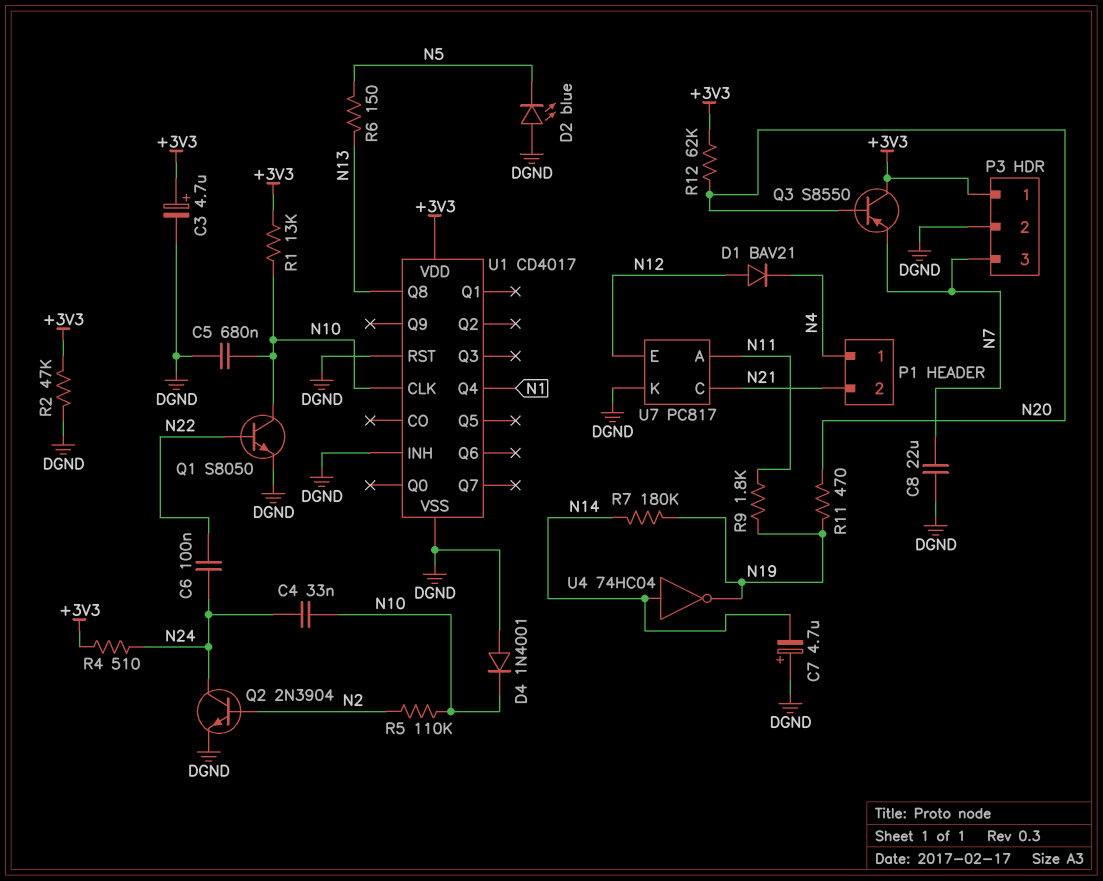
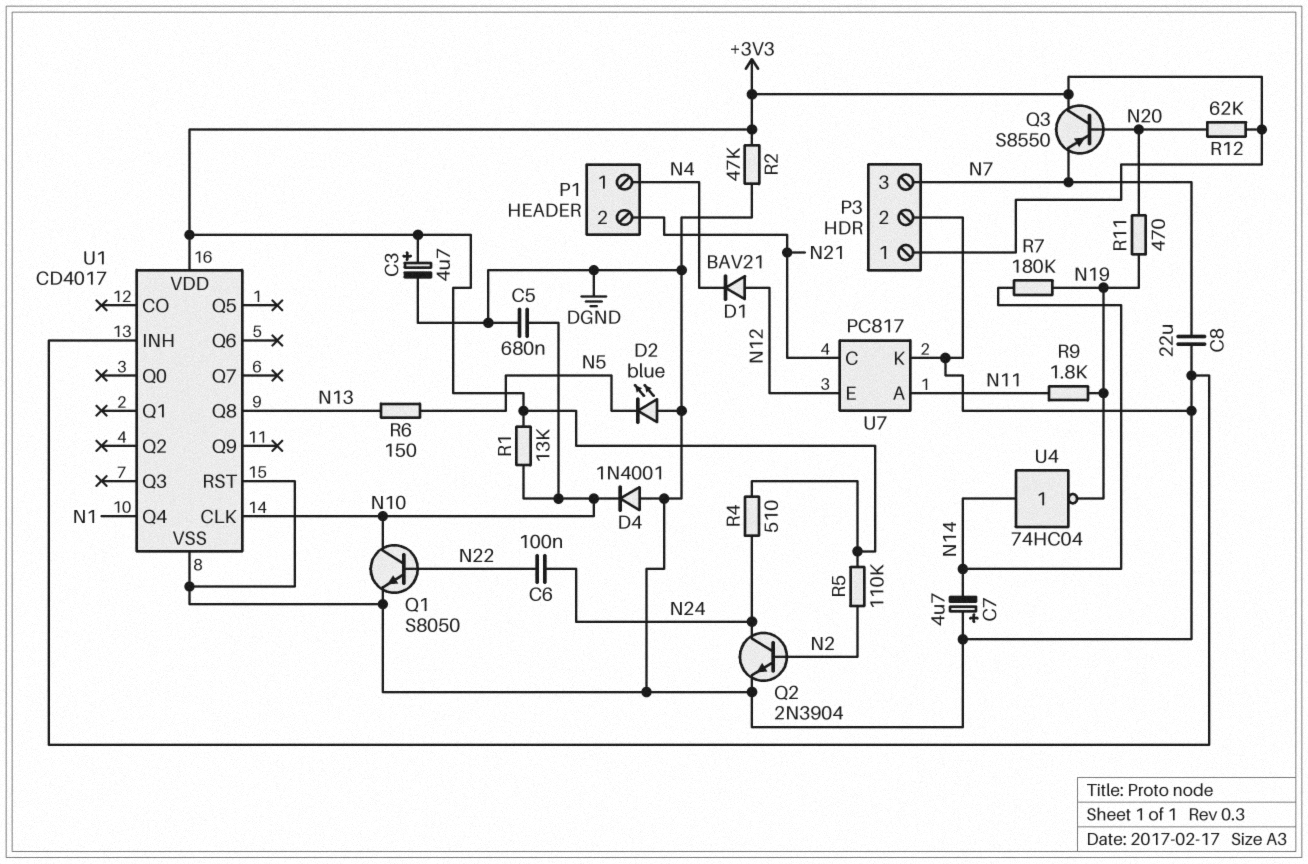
C4: 33nF (N10, N24) -> none
R5: 110k (N2, N10) -> 110k (+3V3, N2)

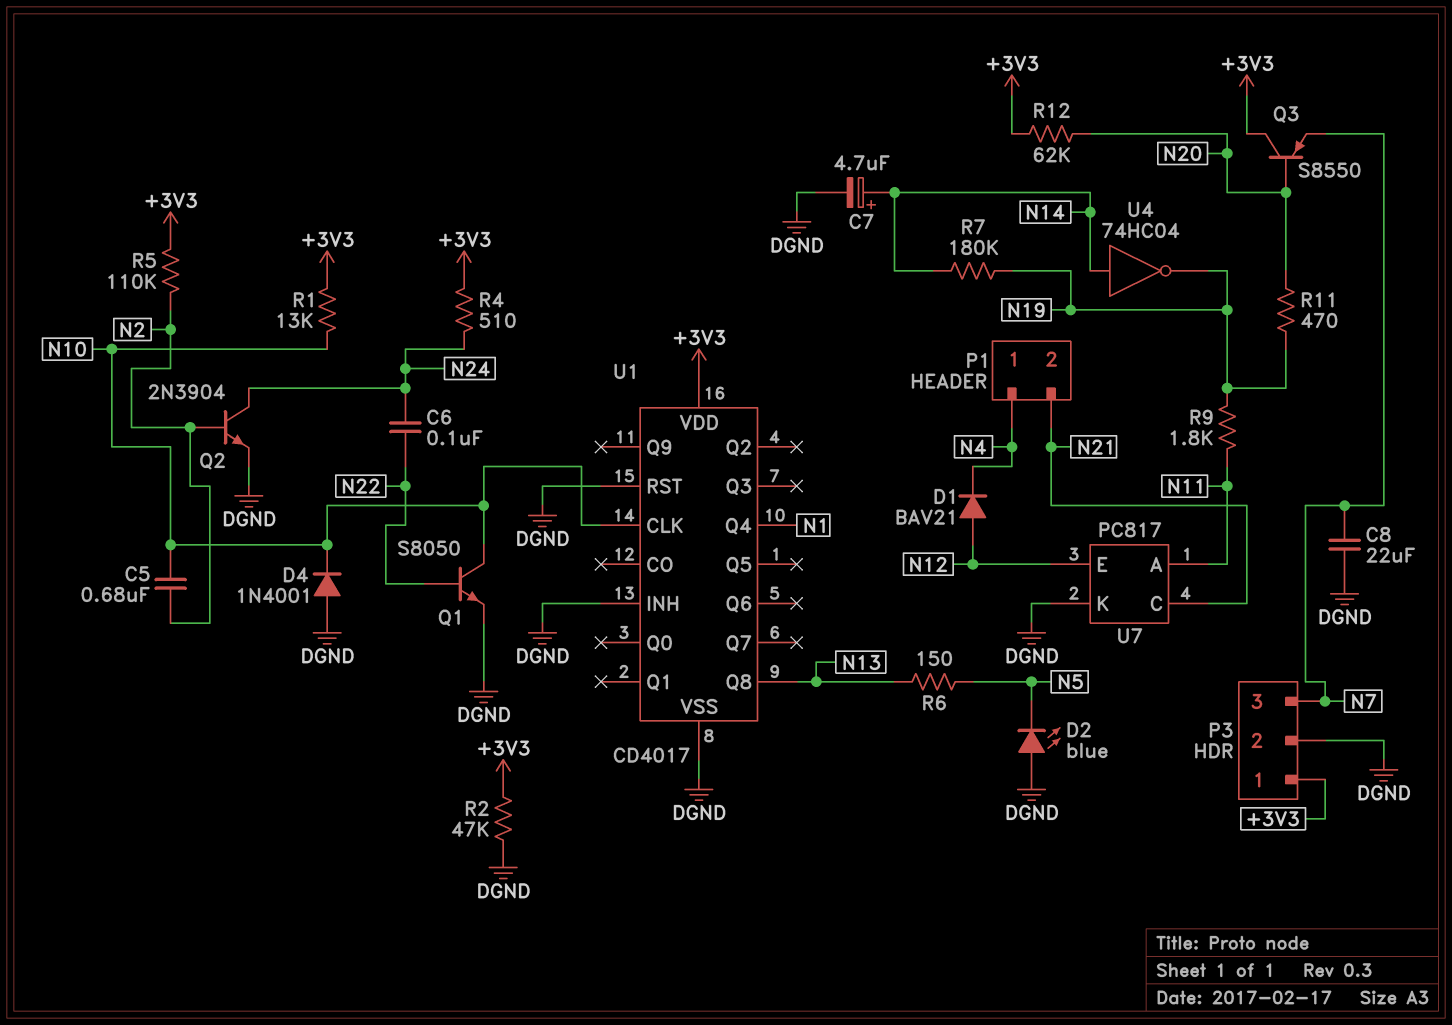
C3: 4.7uF (plus +3V3, minus DGND) -> none
C5: 680nF (DGND, N10) -> 680nF (N2, N10)
C7: 4.7uF (plus DGND, minus N14) -> 4.7uF (plus N14, minus DGND)

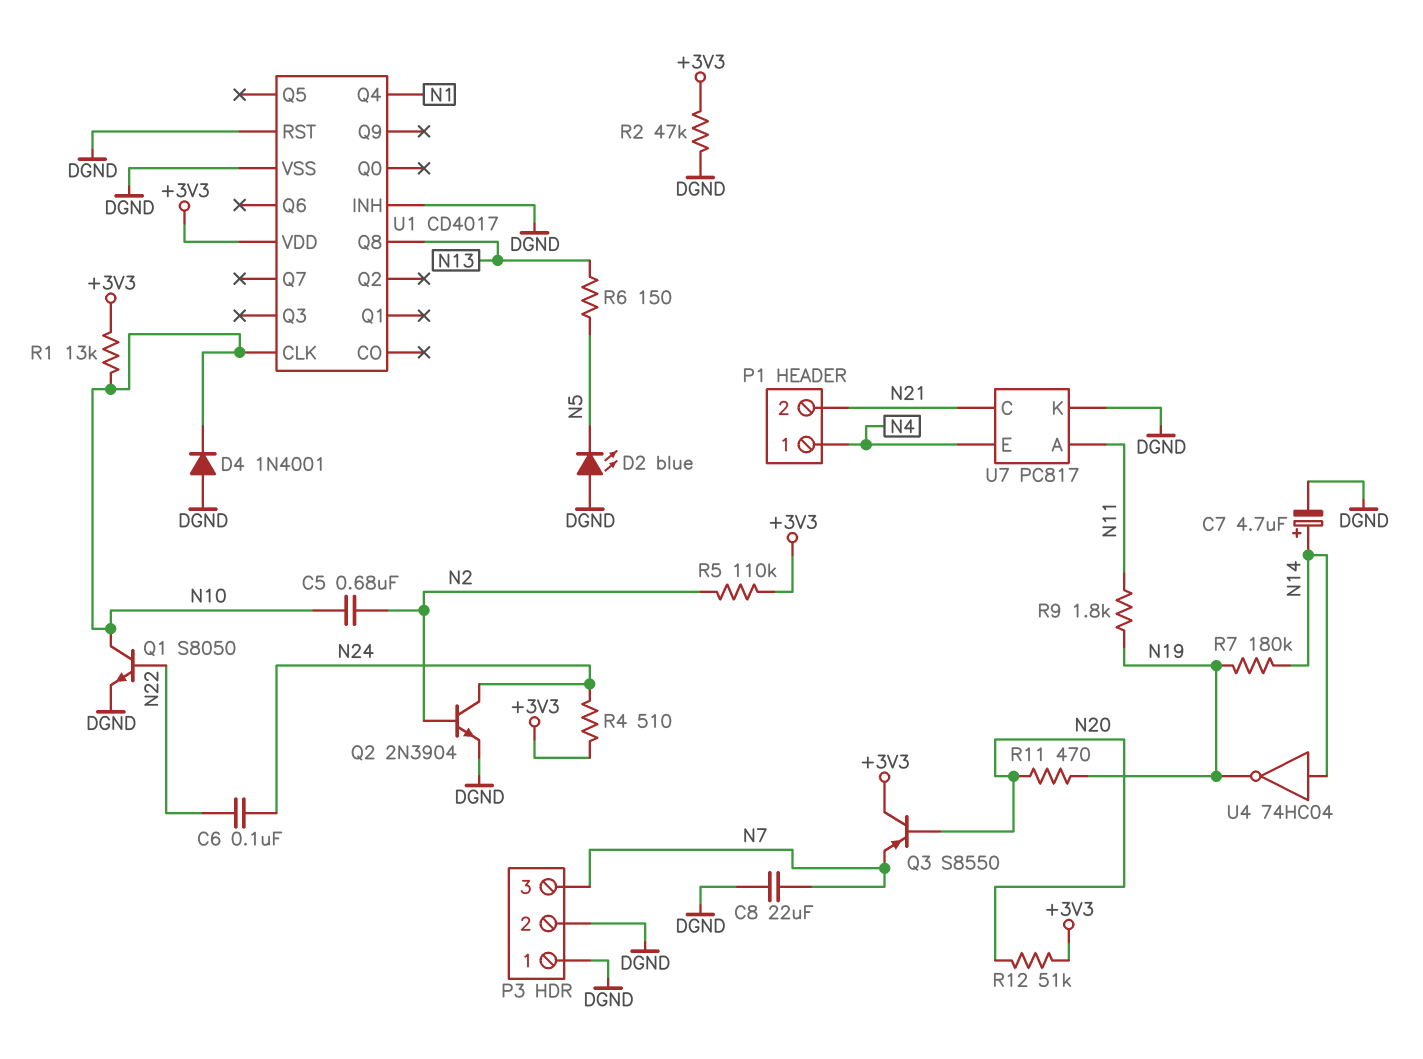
D1: diode BAV21 (A N12, K N4) -> none
P3 pin 1: +3V3 -> DGND
R12: 62k (+3V3, N20) -> 51k (+3V3, N20)
U7 pin E: N12 -> N4

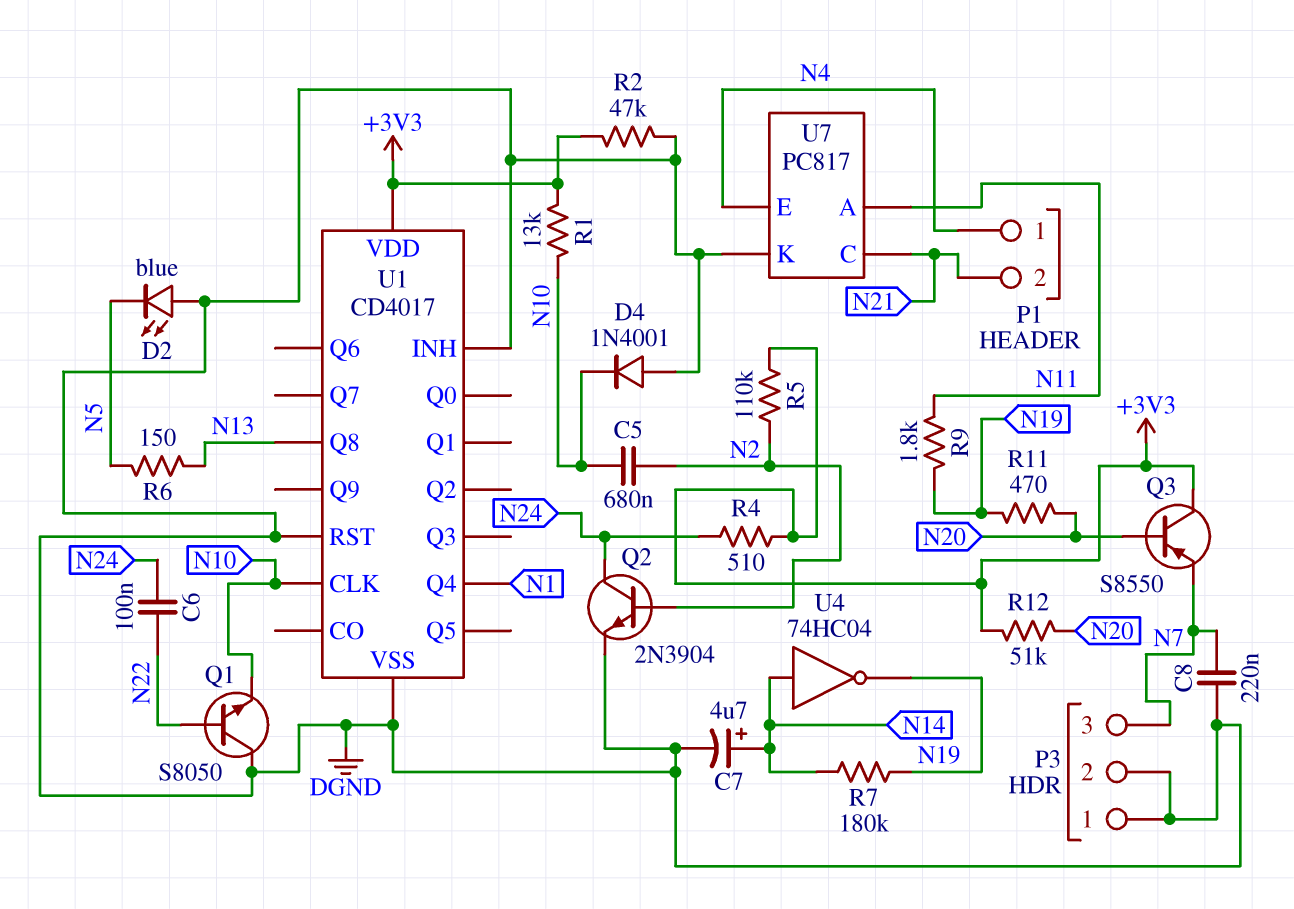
C8: 22uF (DGND, N7) -> 220nF (DGND, N7)
Q1: NPN S8050 (B N22, C N10, E DGND) -> NPN S8050 (B N22, C DGND, E N10)

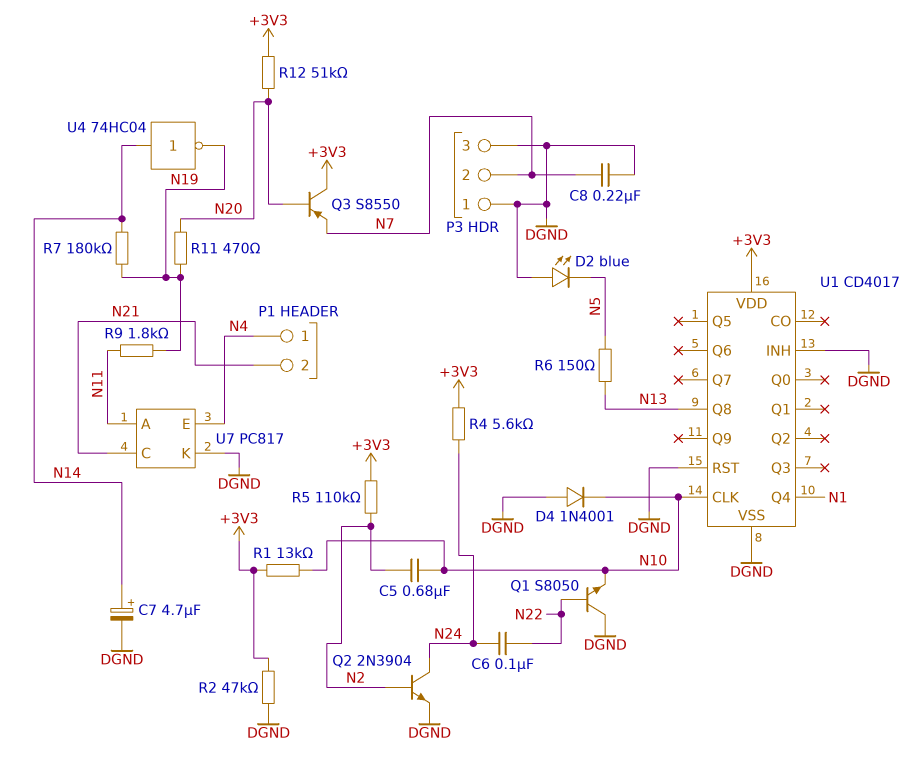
P3 pin 2: DGND -> N7
P3 pin 3: N7 -> DGND
R4: 510 (+3V3, N24) -> 5.6k (+3V3, N24)

